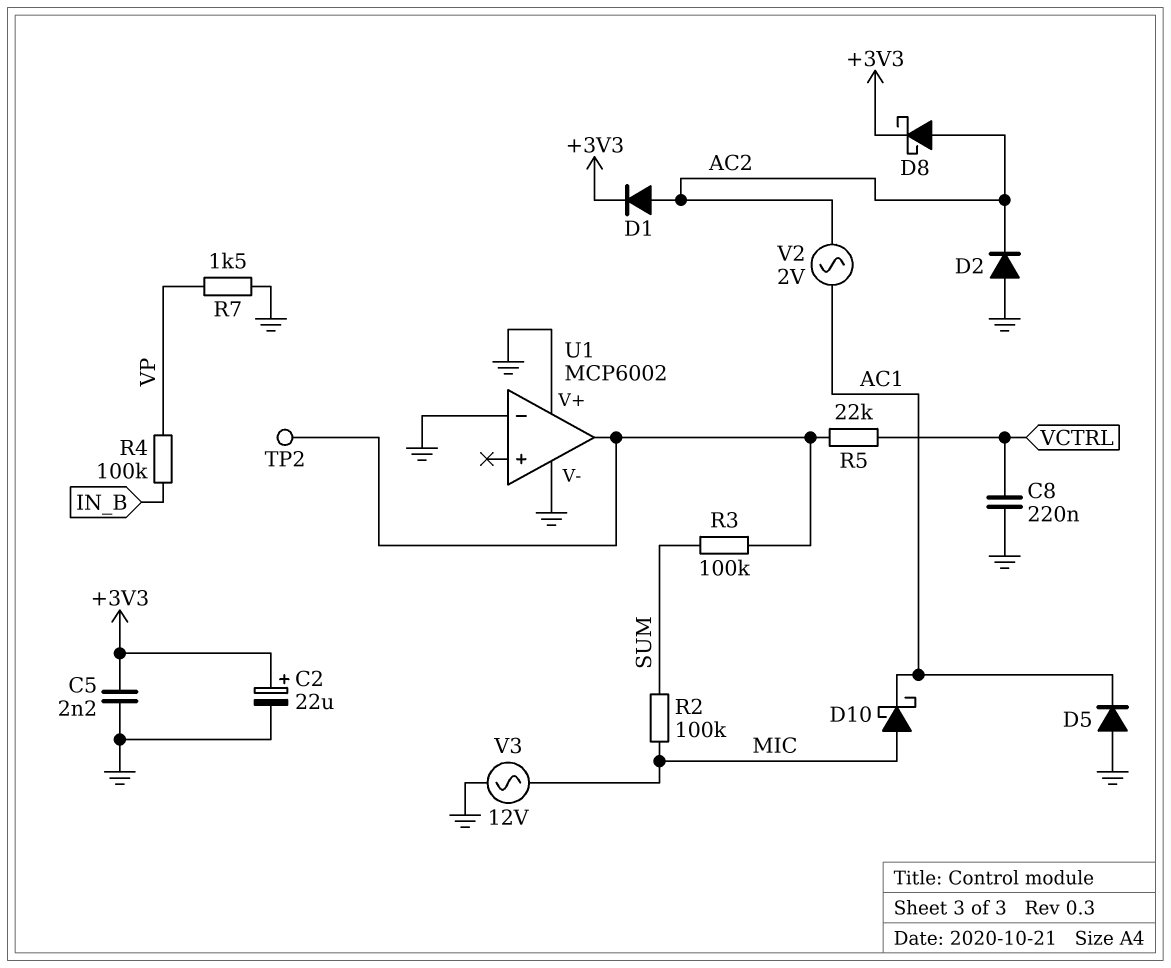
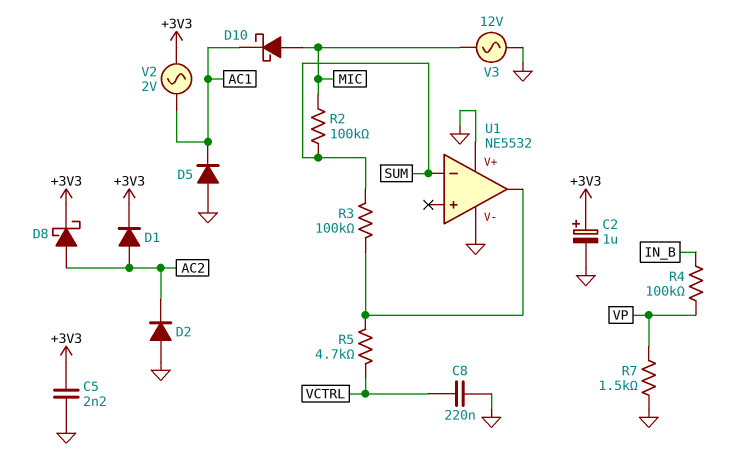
C2: 22uF (plus +3V3, minus GND) -> 1uF (plus +3V3, minus GND)
R5: 22k (U1/out, VCTRL) -> 4.7k (U1/out, VCTRL)
TP2: test point (U1/out) -> none
U1: MCP6002 -> NE5532
U1 pin in-: GND -> SUM
V2: AC 2V (AC1, AC2) -> AC 2V (+3V3, AC1)

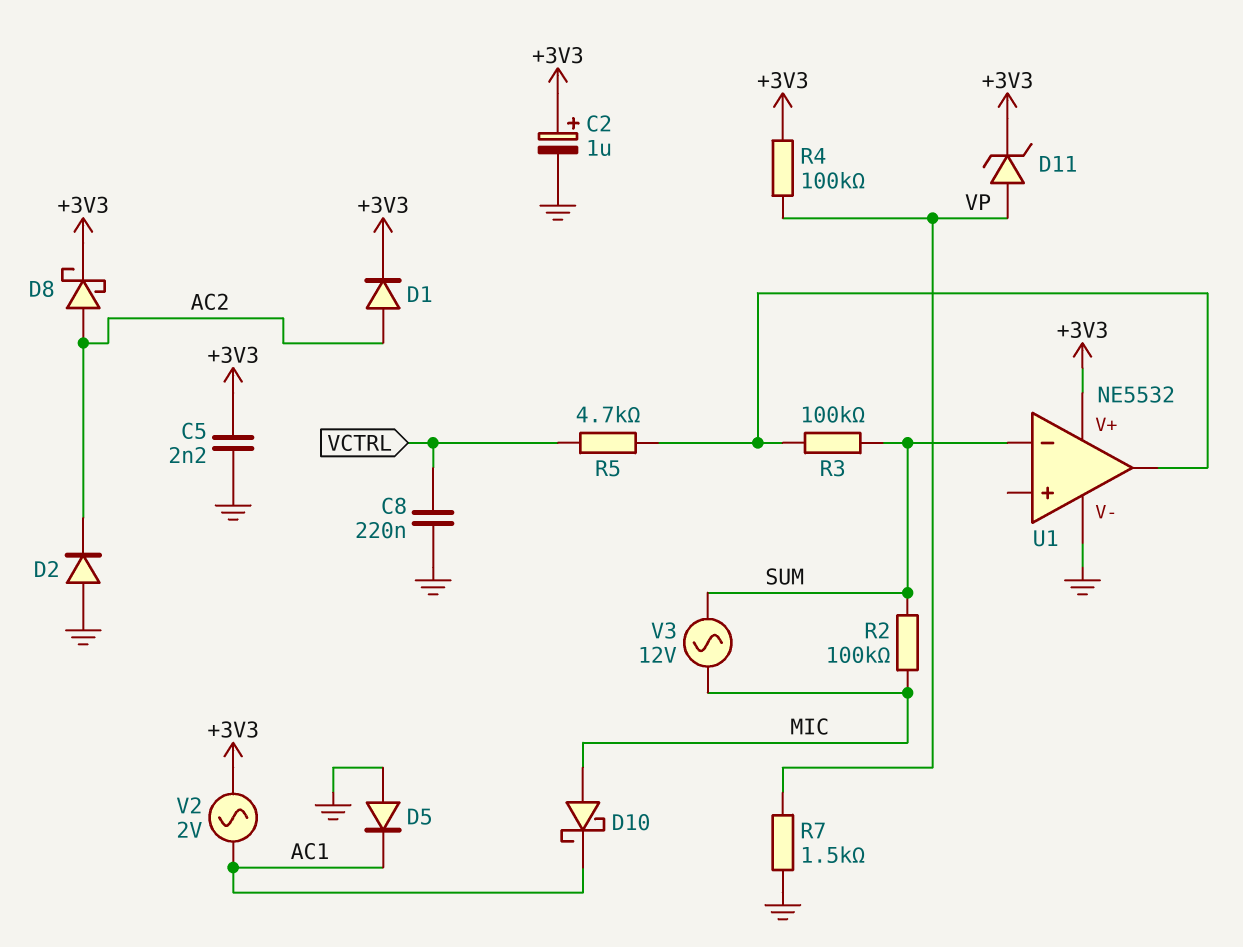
D11: none -> zener (A VP, K +3V3)
R4: 100k (IN_B, VP) -> 100k (+3V3, VP)
U1 pin V+: GND -> +3V3
V3: AC 12V (GND, MIC) -> AC 12V (MIC, SUM)

